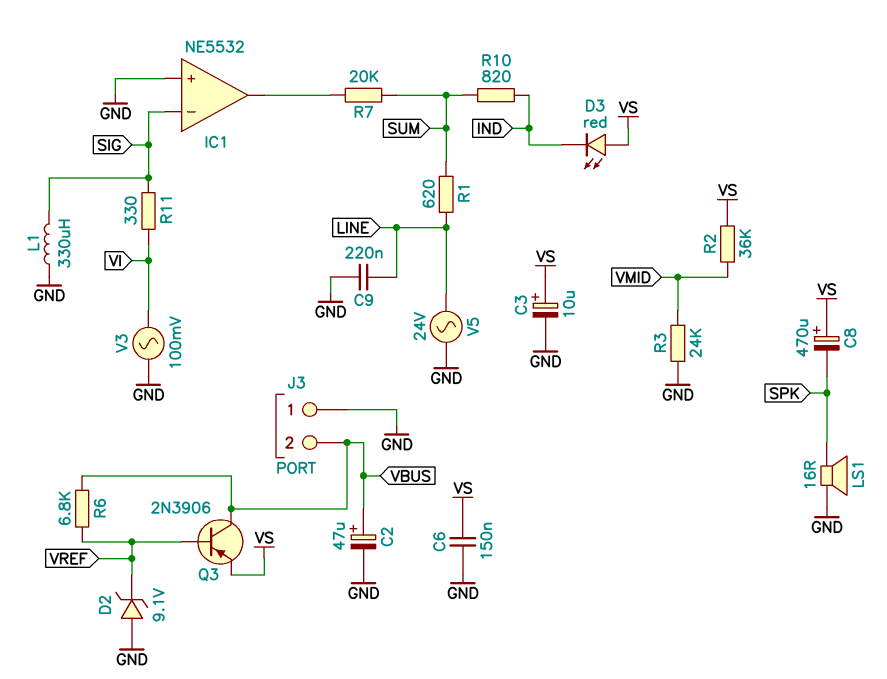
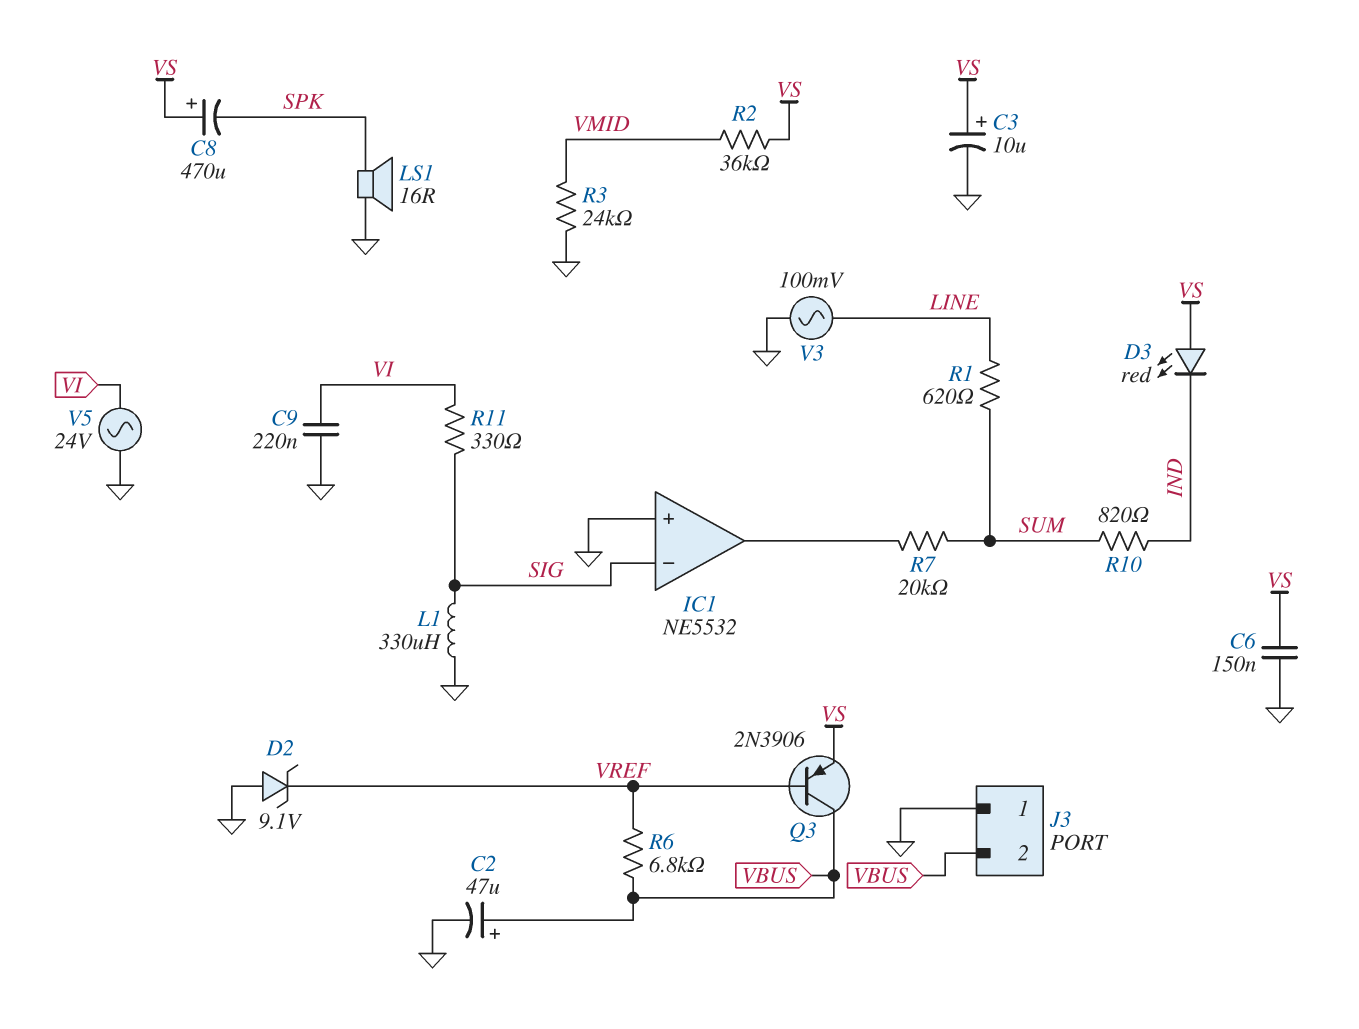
C9: 220nF (GND, LINE) -> 220nF (GND, VI)
V3: AC 100mV (GND, VI) -> AC 100mV (GND, LINE)
V5: AC 24V (GND, LINE) -> AC 24V (GND, VI)

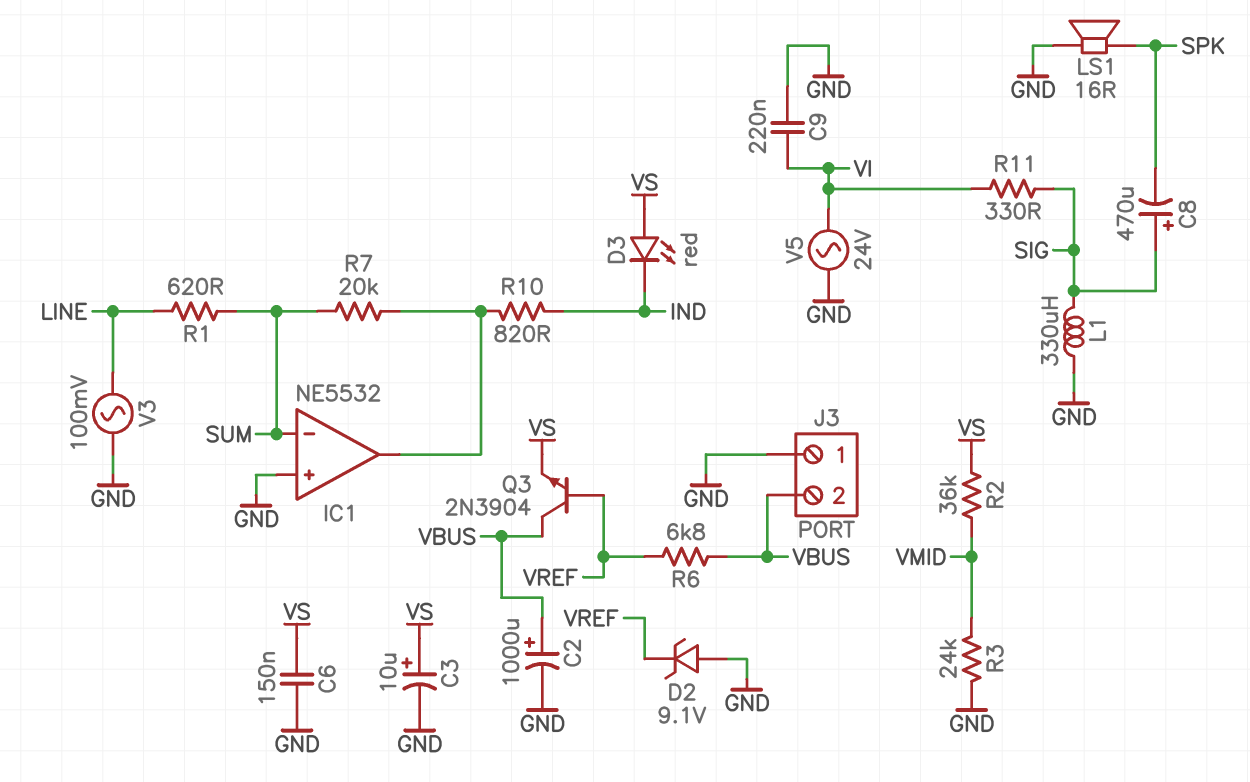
C2: 47uF (plus VBUS, minus GND) -> 1000uF (plus VBUS, minus GND)
C8: 470uF (plus VS, minus SPK) -> 470uF (plus SIG, minus SPK)
IC1 pin in-: SIG -> SUM
Q3: PNP 2N3906 (B VREF, C VBUS, E VS) -> NPN 2N3904 (B VREF, C VBUS, E VS)
R10: 820 (IND, SUM) -> 820 (IC1/out, IND)

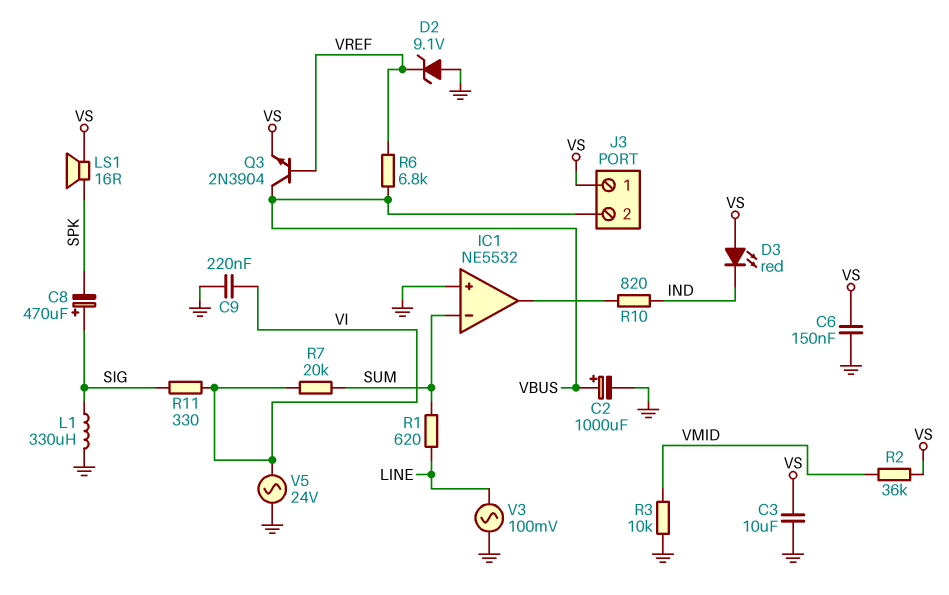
C3: 10uF (plus VS, minus GND) -> 10uF (GND, VS)
J3 pin 1: GND -> VS
LS1: speaker 16R (GND, SPK) -> speaker 16R (SPK, VS)
R3: 24k (GND, VMID) -> 10k (GND, VMID)
R7: 20k (IC1/out, SUM) -> 20k (SUM, VI)

